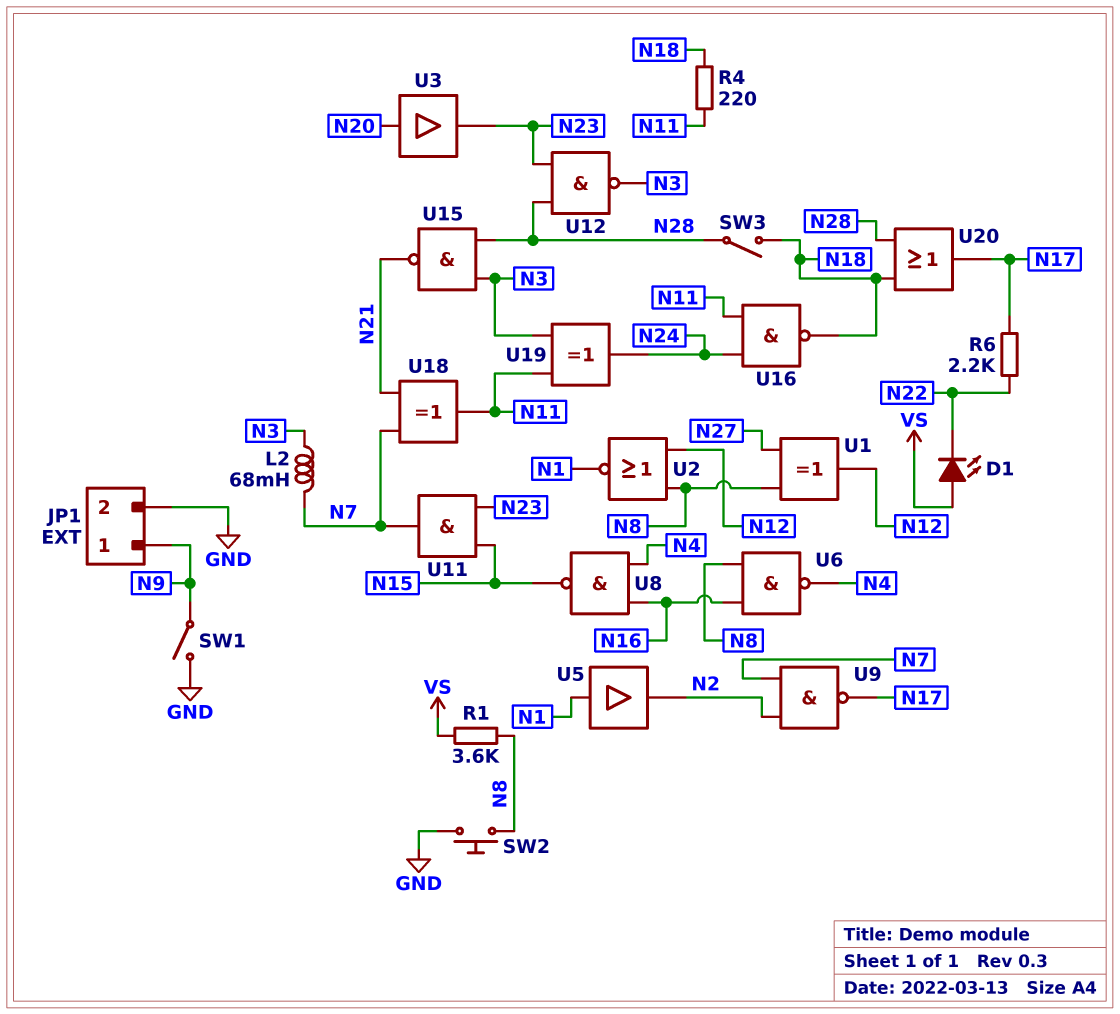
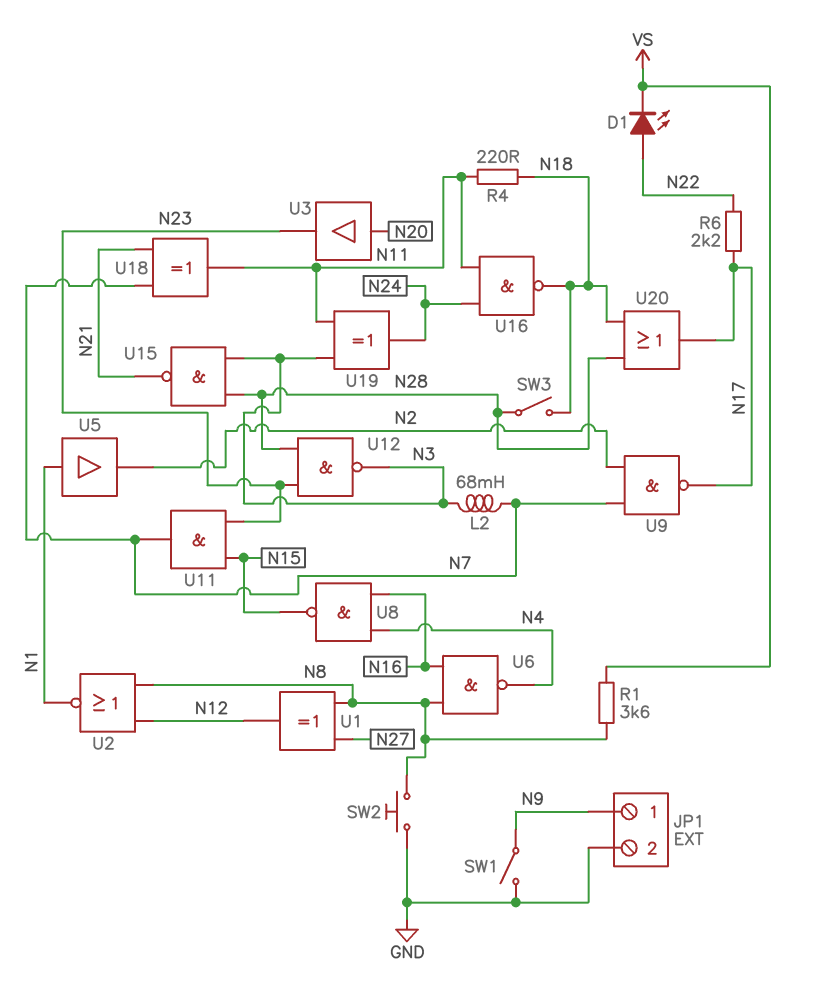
D1: LED (A VS, K N22) -> LED (A N22, K VS)

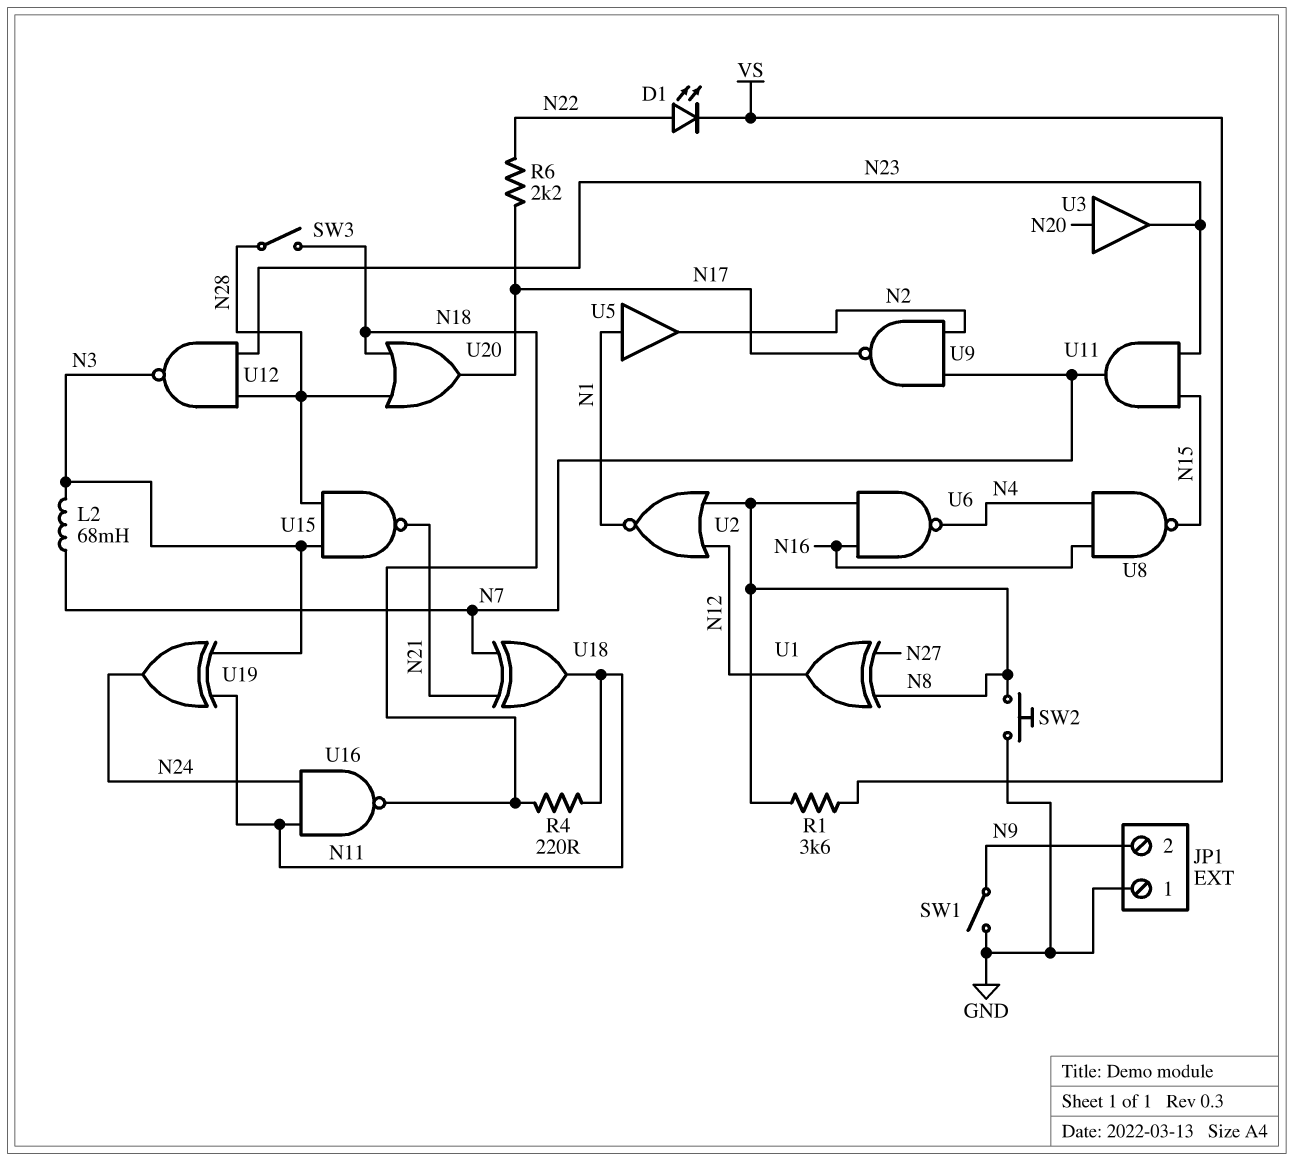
JP1 pin 1: N9 -> GND
JP1 pin 2: GND -> N9

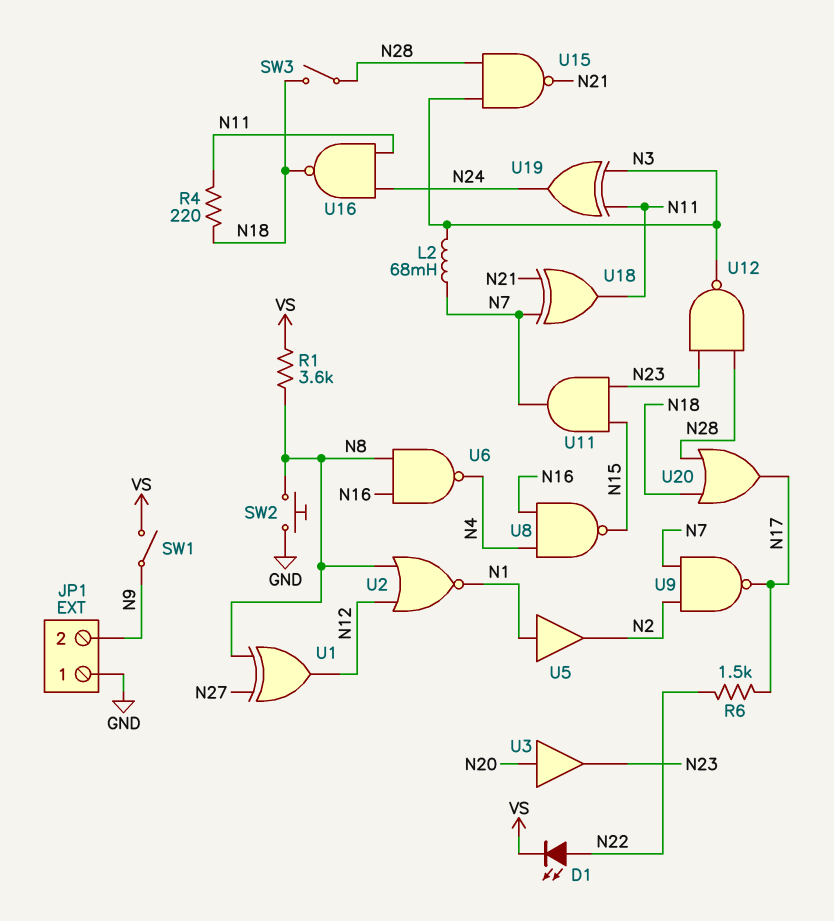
R6: 2.2k (N17, N22) -> 1.5k (N17, N22)
SW1: switch (GND, N9) -> switch (N9, VS)

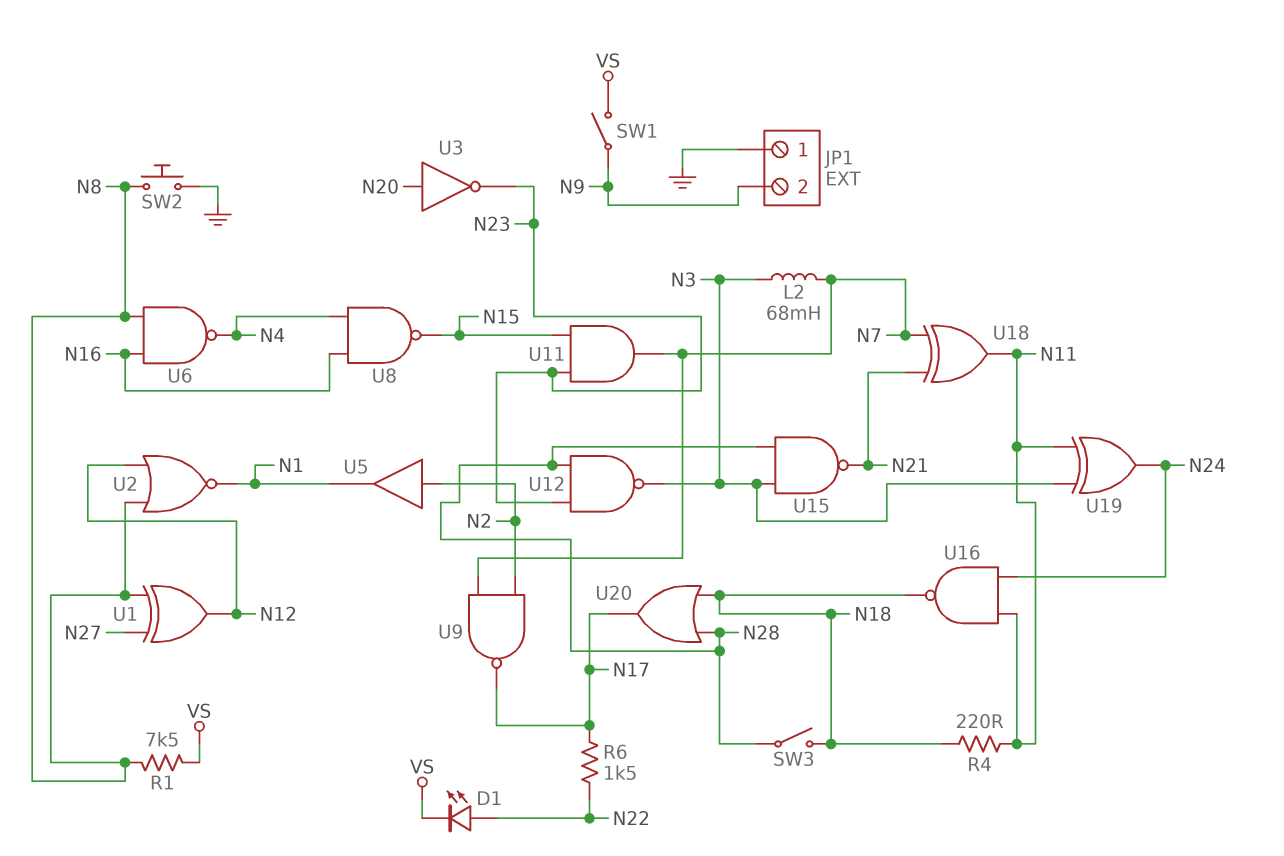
R1: 3.6k (N8, VS) -> 7.5k (N8, VS)
U3: buffer (in N20, out N23) -> NOT (in N20, out N23)
U5: buffer (in N1, out N2) -> buffer (in N2, out N1)

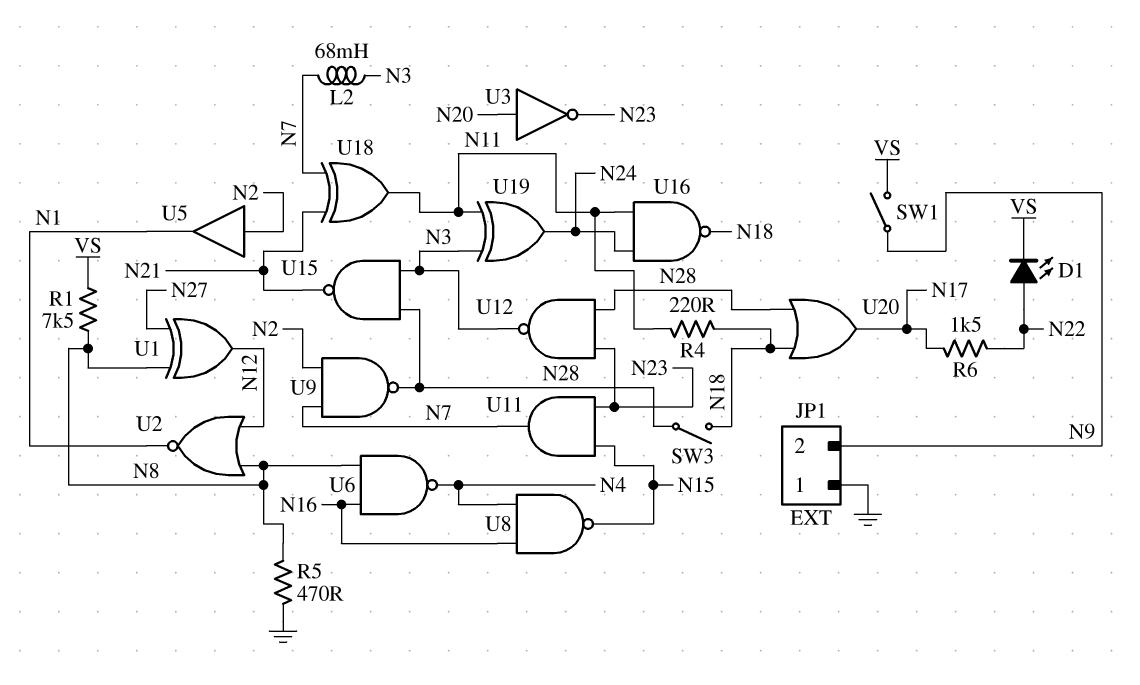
R5: none -> 470 (GND, N8)
SW2: button (GND, N8) -> none
U9: NAND (in N2, in N7, out N17) -> NAND (in N2, in N7, out N28)

